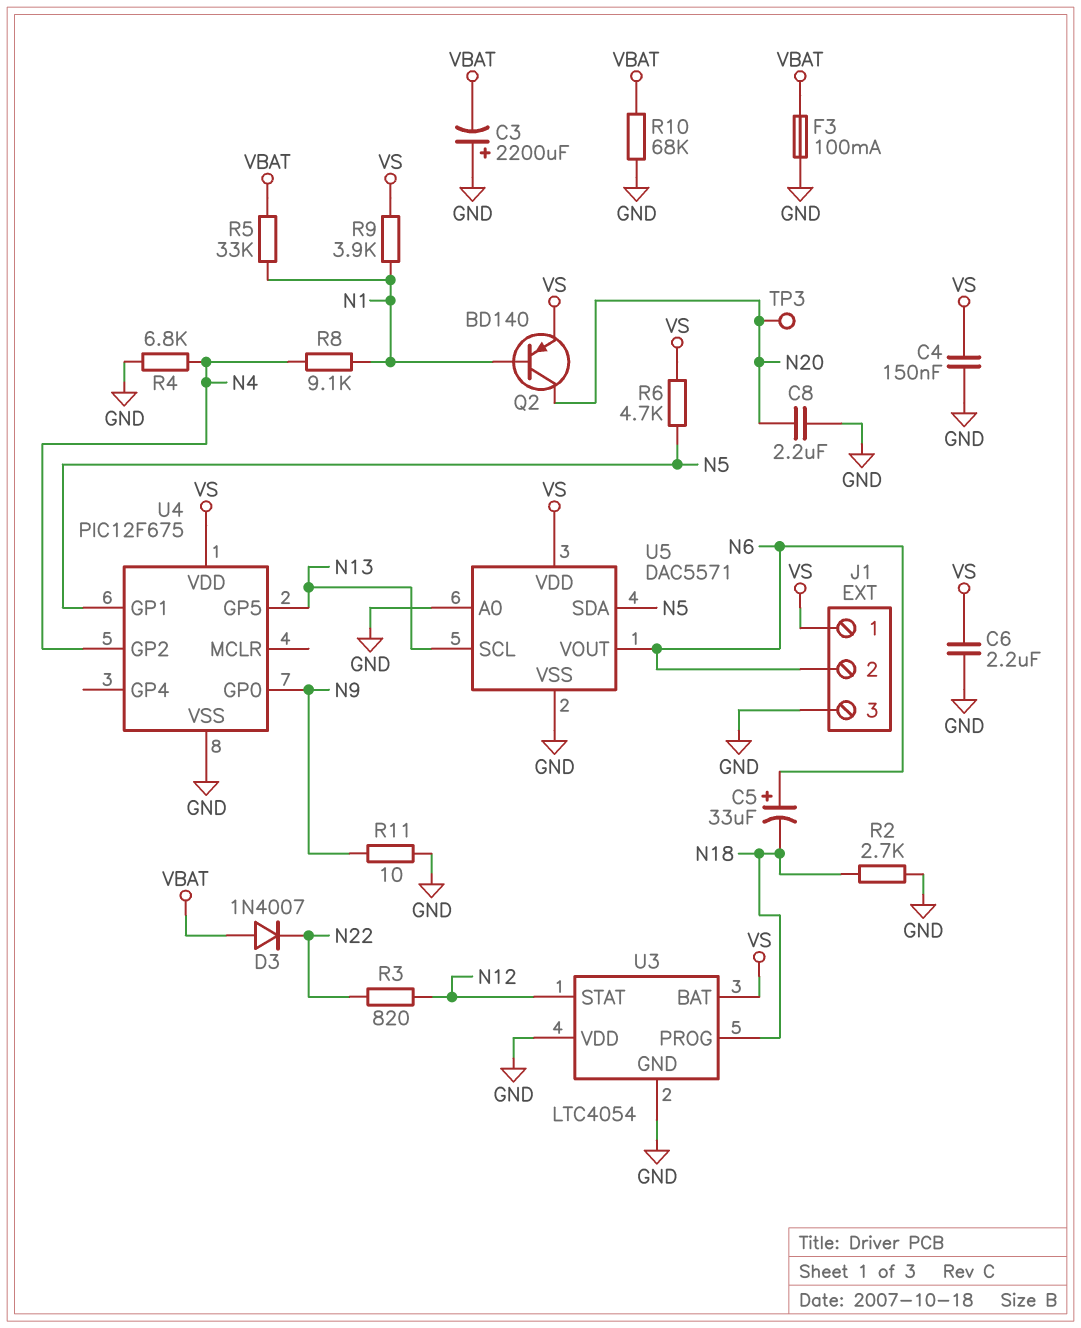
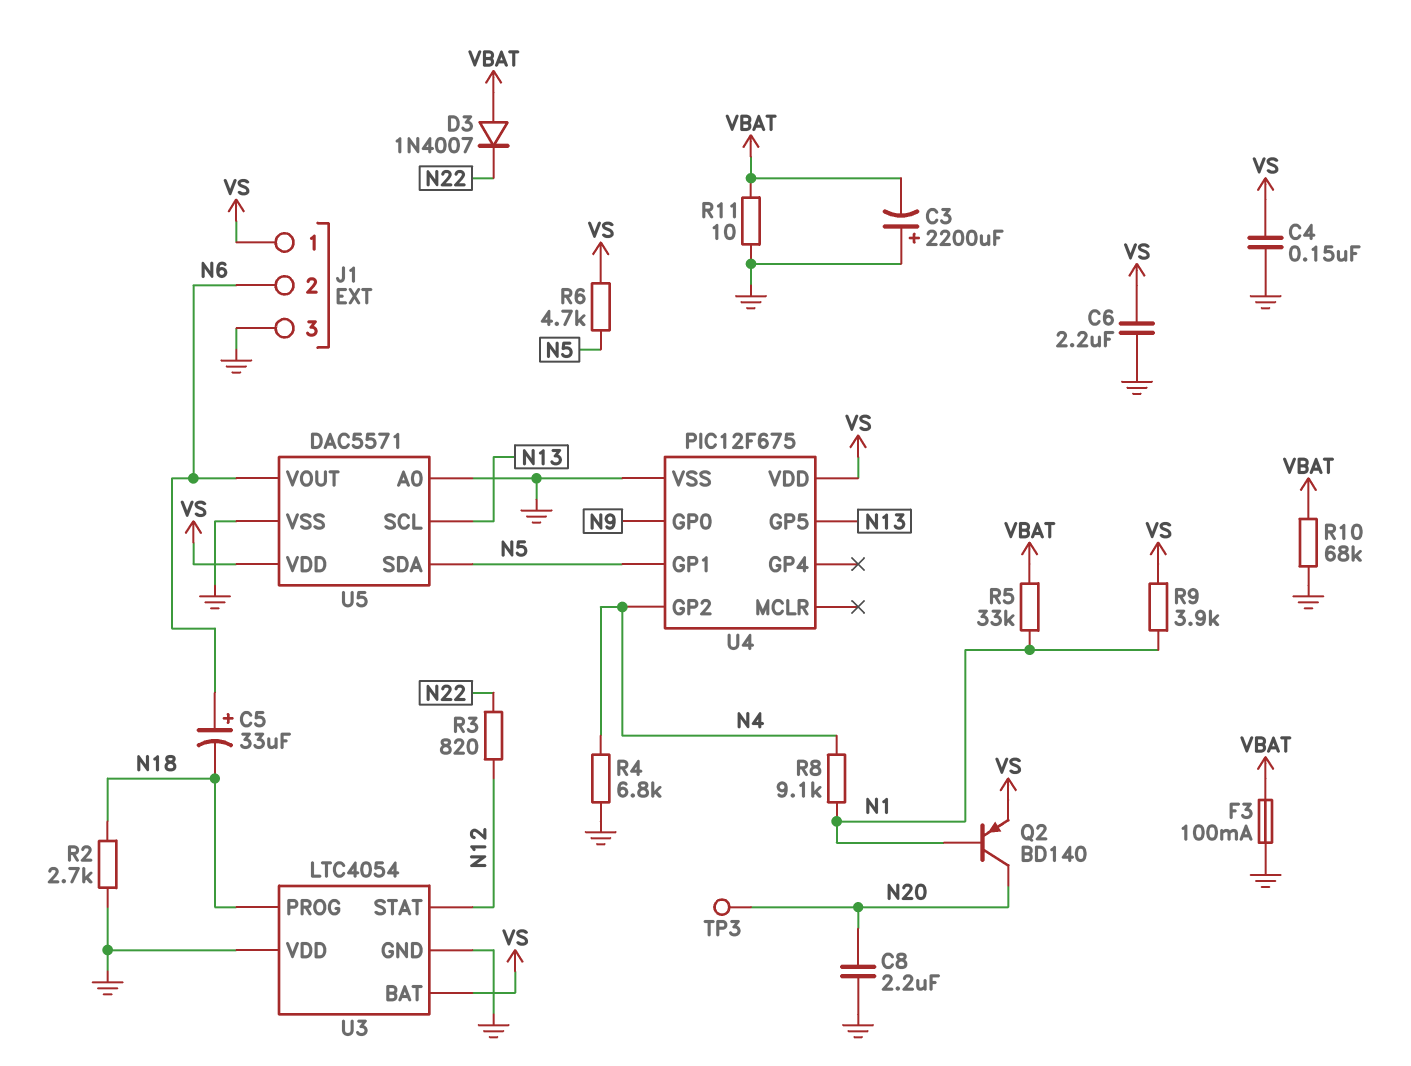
R11: 10 (GND, N9) -> 10 (GND, VBAT)

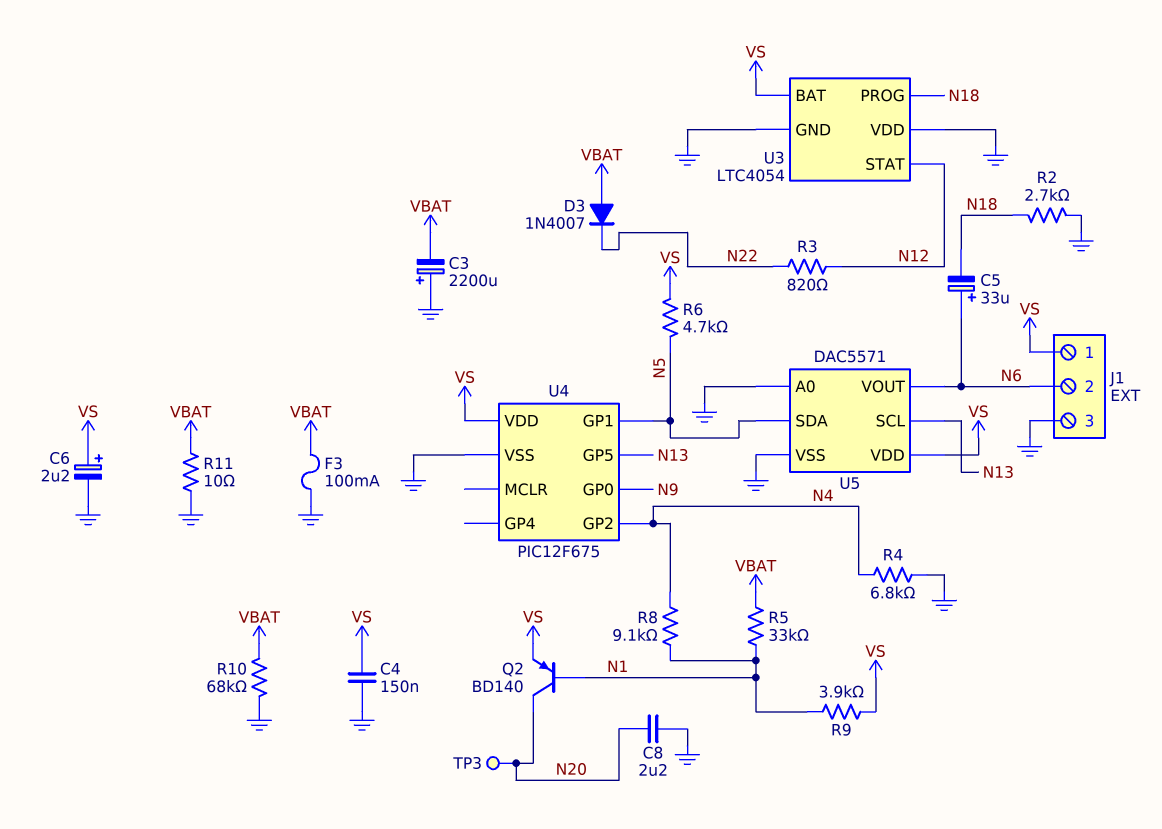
C6: 2.2uF (GND, VS) -> 2.2uF (plus VS, minus GND)

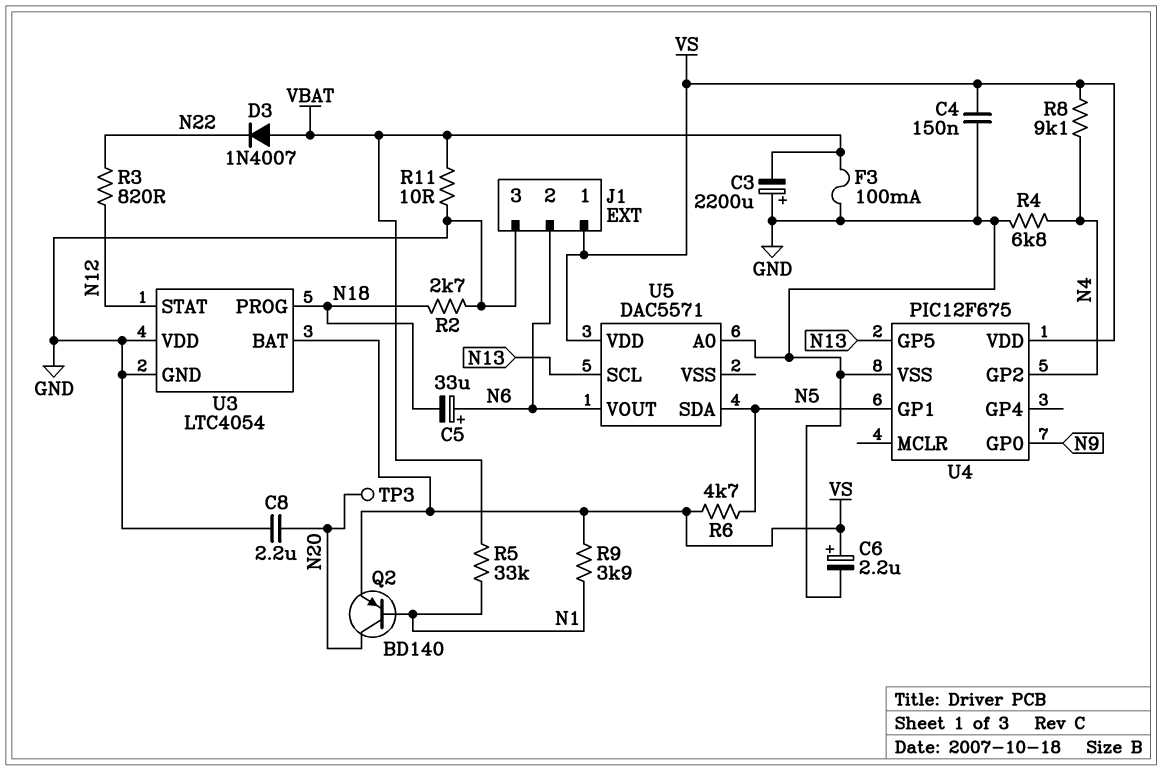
R8: 9.1k (N1, N4) -> 9.1k (N4, VS)
R10: 68k (GND, VBAT) -> none
U5 pin VSS: GND -> none

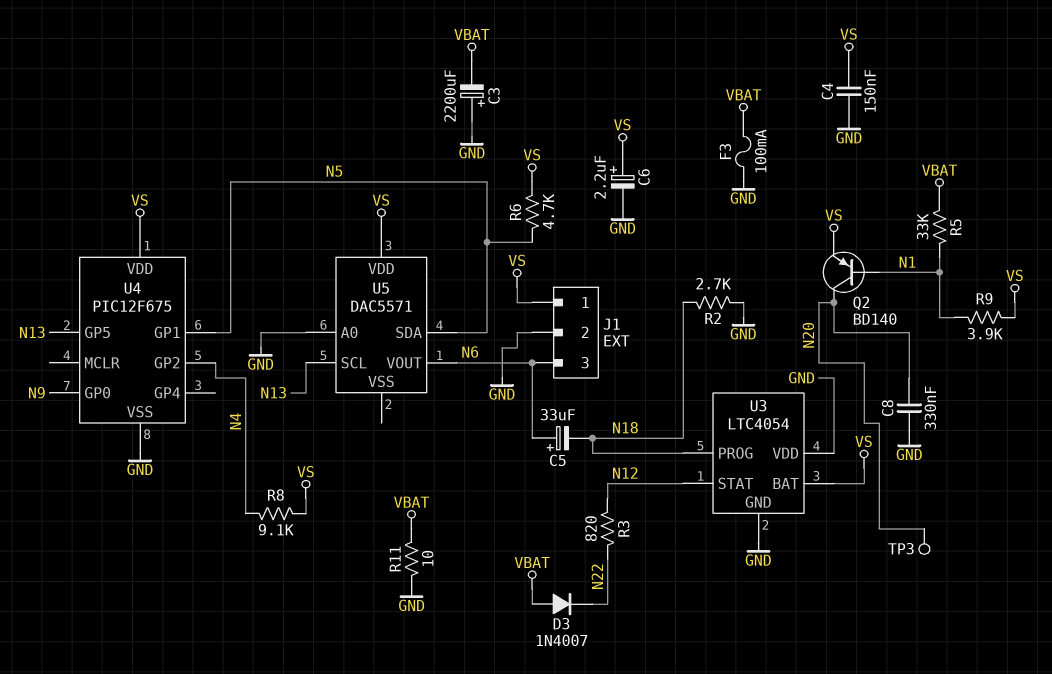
C8: 2.2uF (GND, N20) -> 330nF (GND, N20)
J1 pin 2: N6 -> GND
J1 pin 3: GND -> N6
R4: 6.8k (GND, N4) -> none

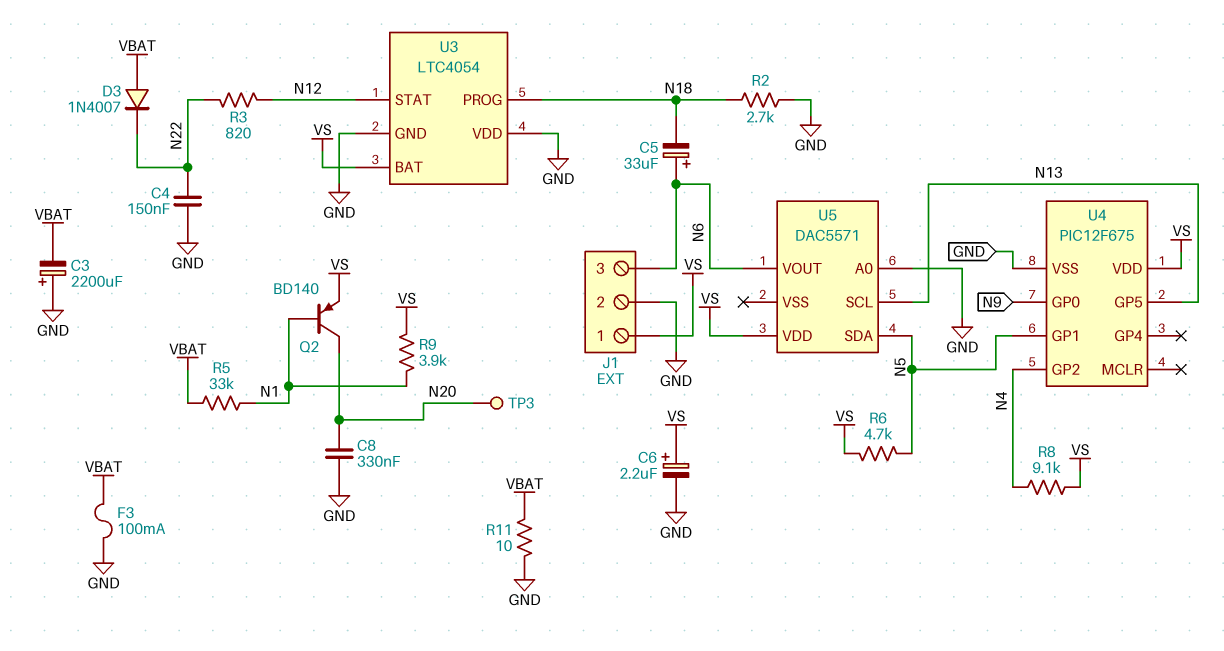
C4: 150nF (GND, VS) -> 150nF (GND, N22)

